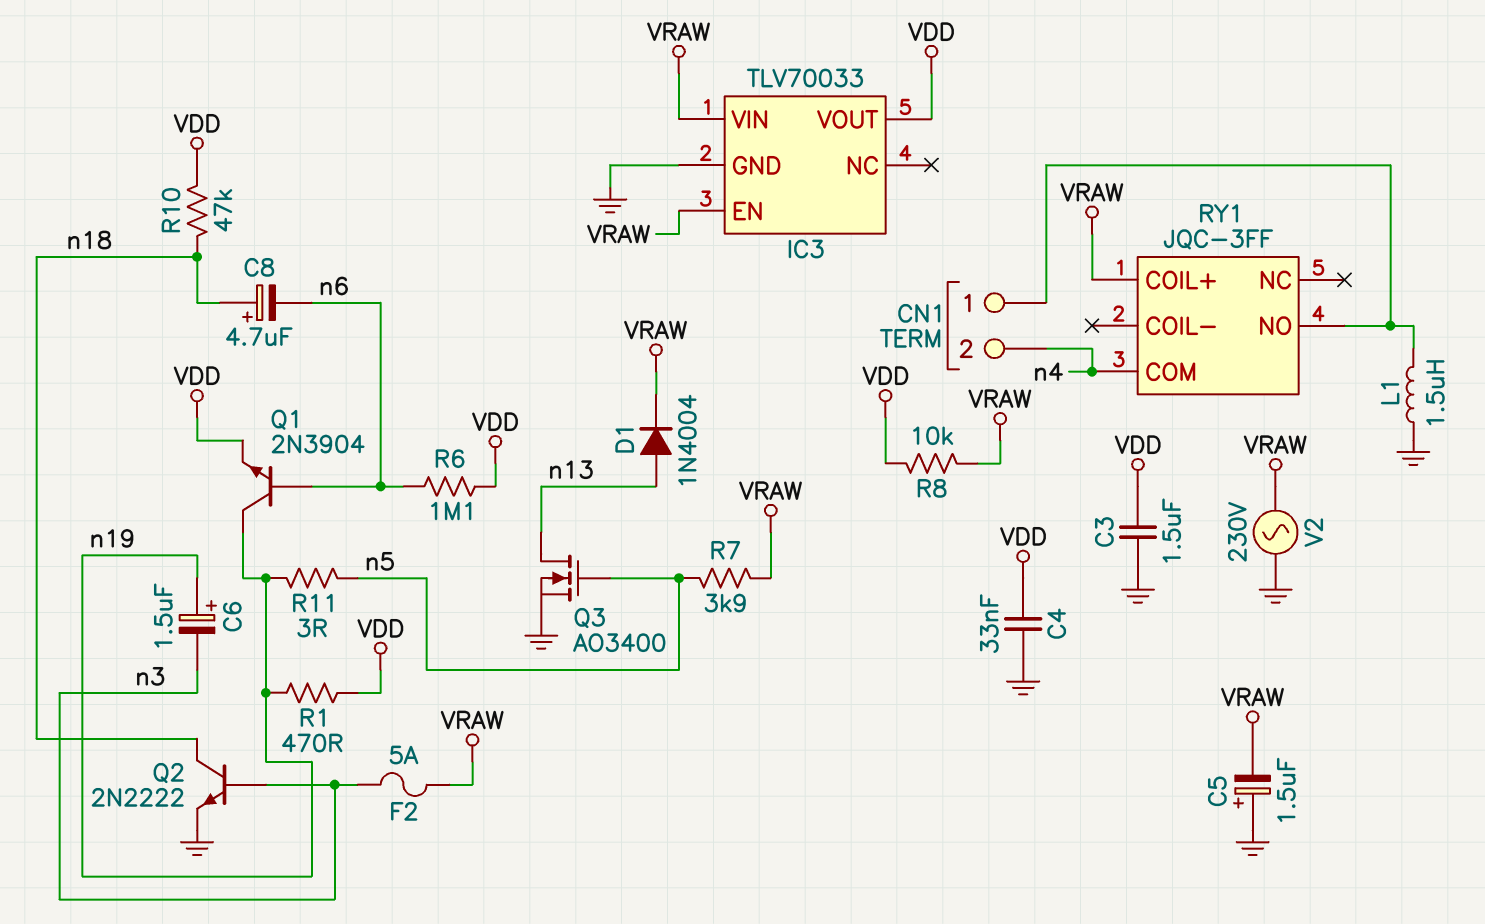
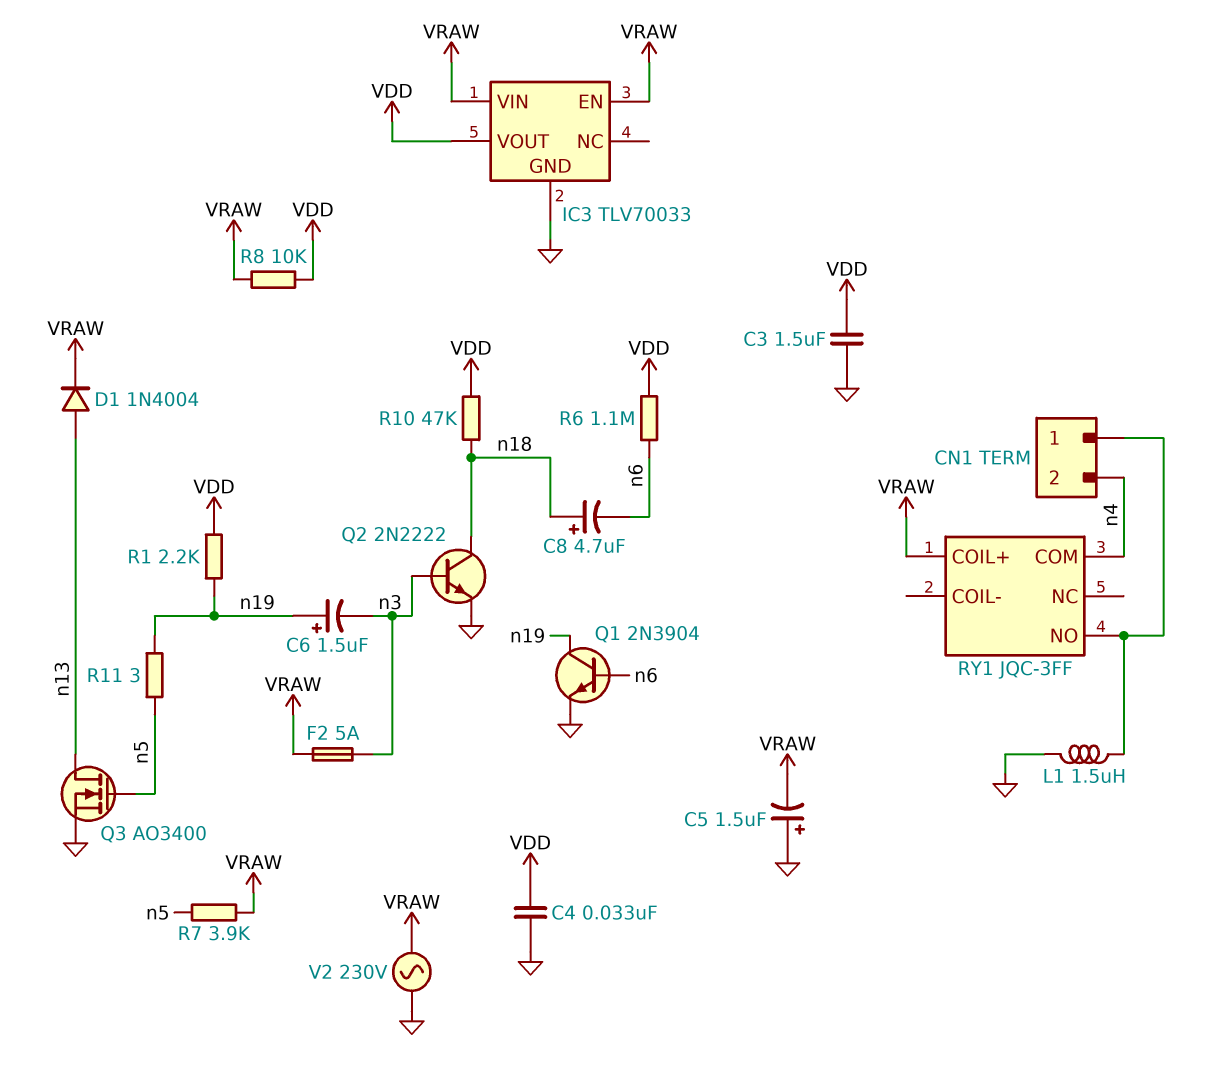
Q1: NPN 2N3904 (B n6, C n19, E VDD) -> NPN 2N3904 (B n6, C n19, E GND)
R1: 470 (VDD, n19) -> 2.2k (VDD, n19)

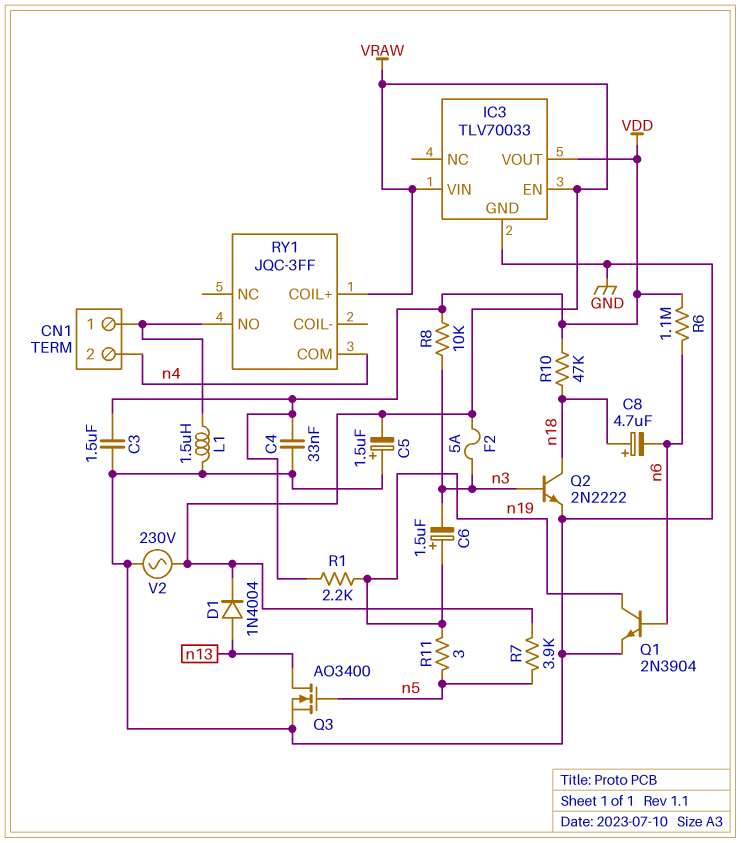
R8: 10k (VDD, VRAW) -> 10k (VDD, n3)

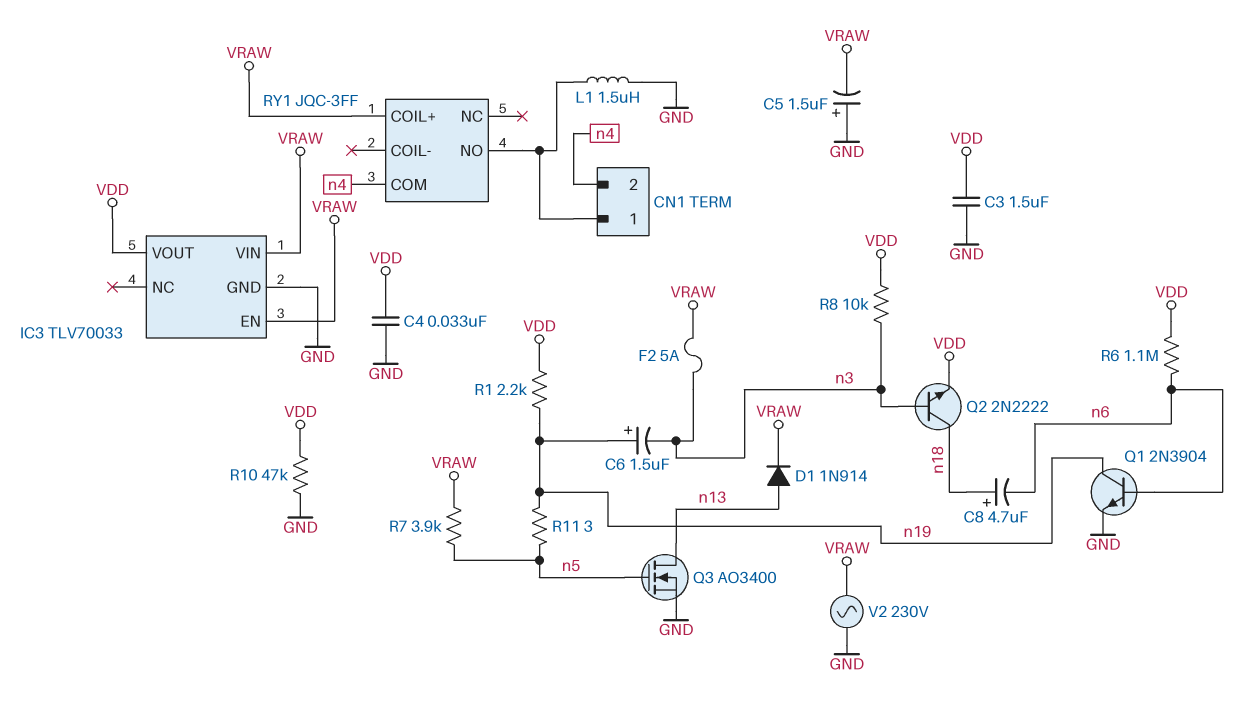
D1: diode 1N4004 (A n13, K VRAW) -> diode 1N914 (A n13, K VRAW)
Q2: NPN 2N2222 (B n3, C n18, E GND) -> NPN 2N2222 (B n3, C n18, E VDD)
R10: 47k (VDD, n18) -> 47k (GND, VDD)

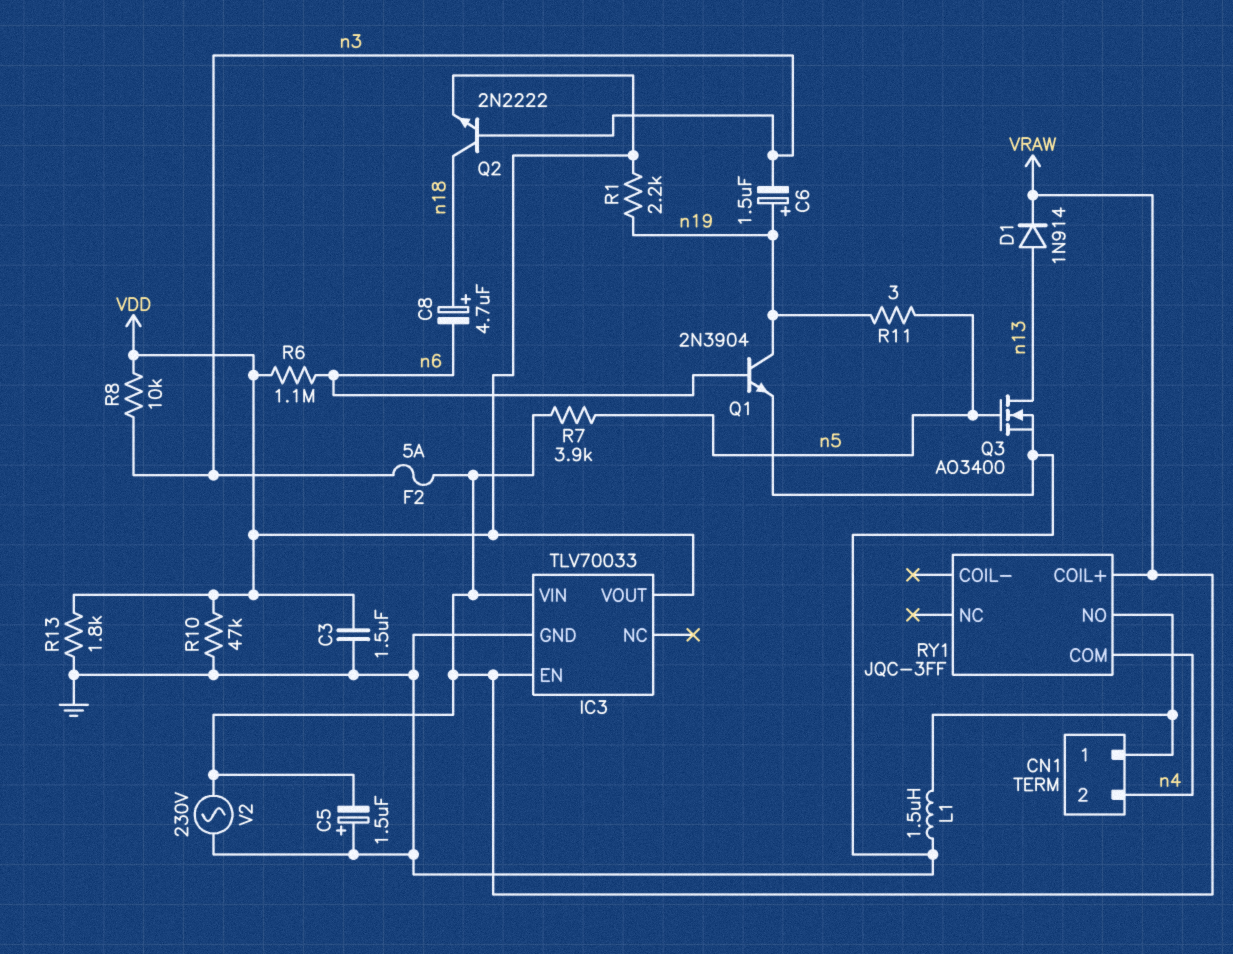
C4: 33nF (GND, VDD) -> none
R13: none -> 1.8k (GND, VDD)

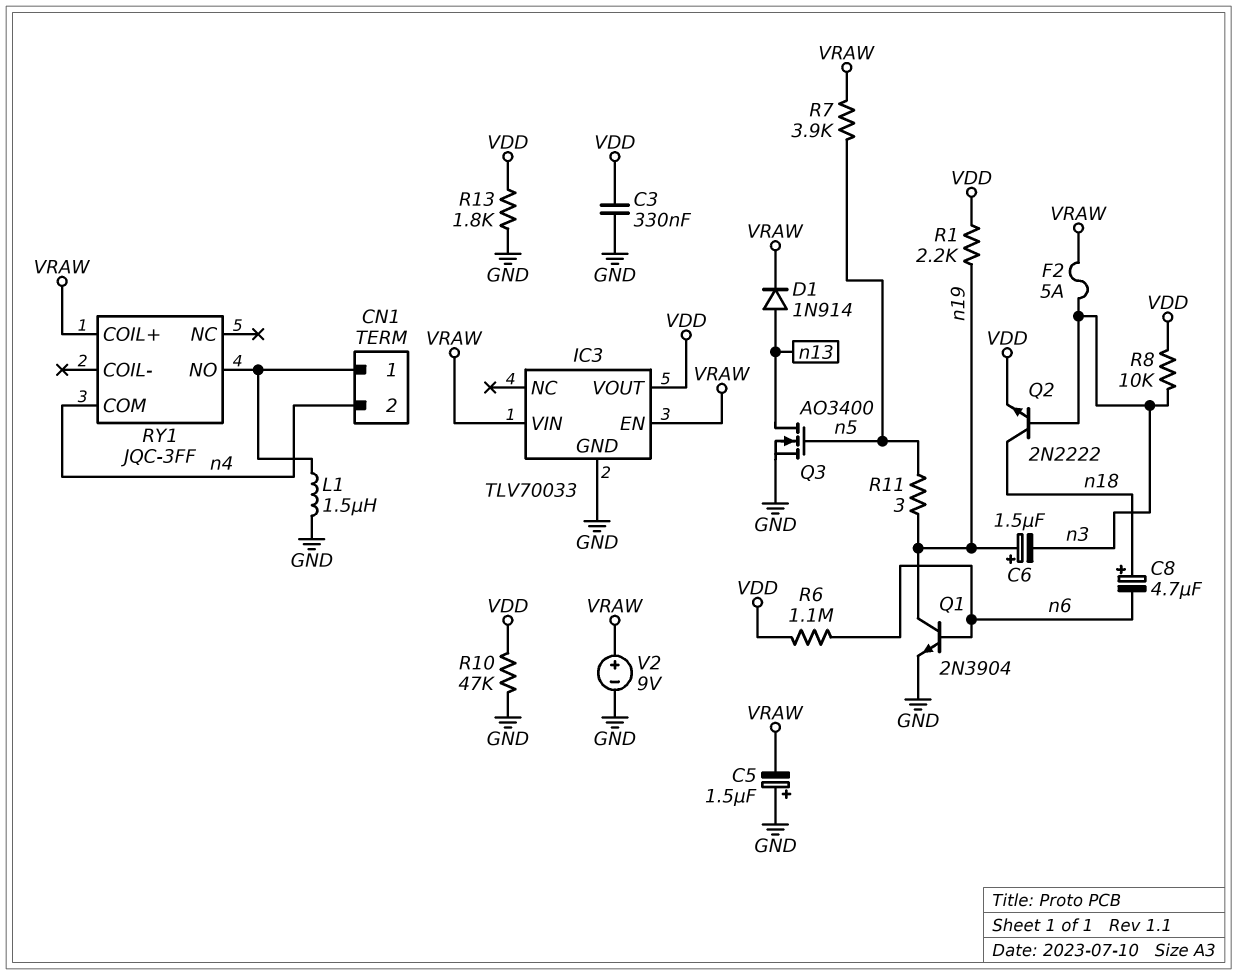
C3: 1.5uF (GND, VDD) -> 330nF (GND, VDD)
V2: AC 230V (GND, VRAW) -> 9V (plus VRAW, minus GND)

